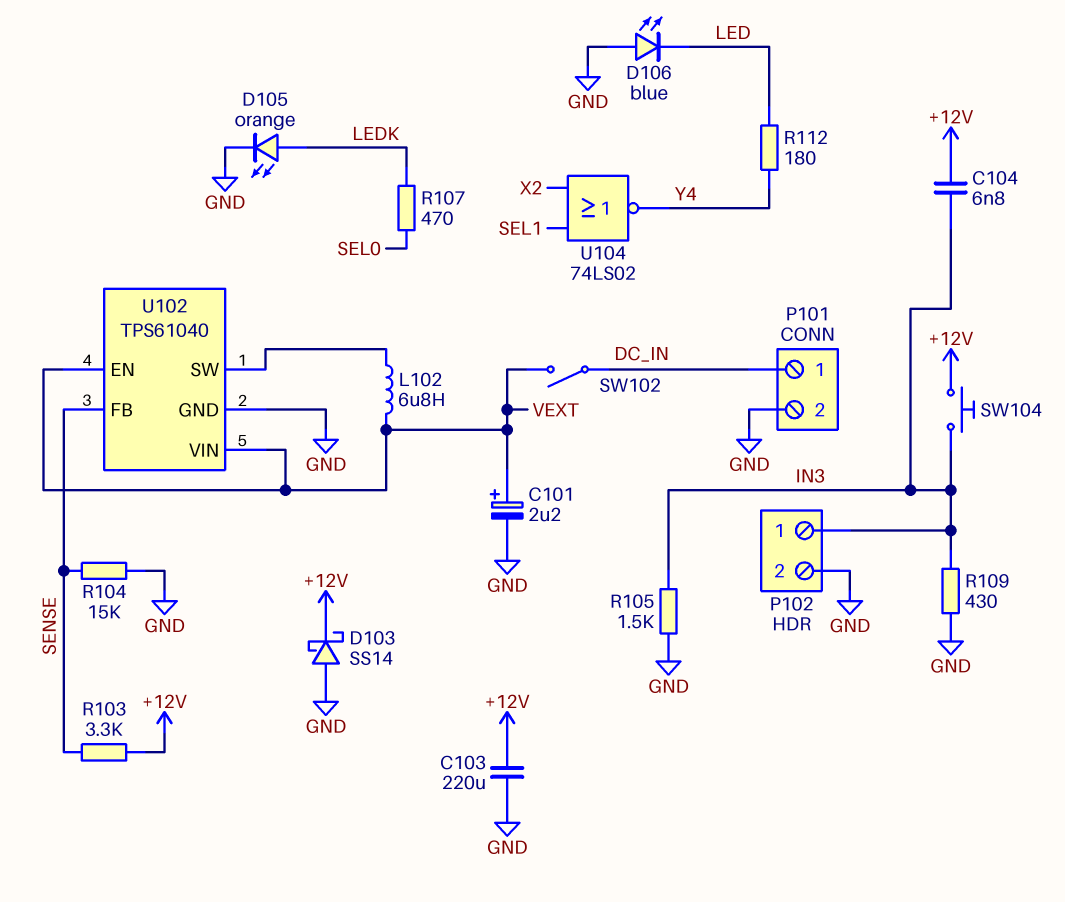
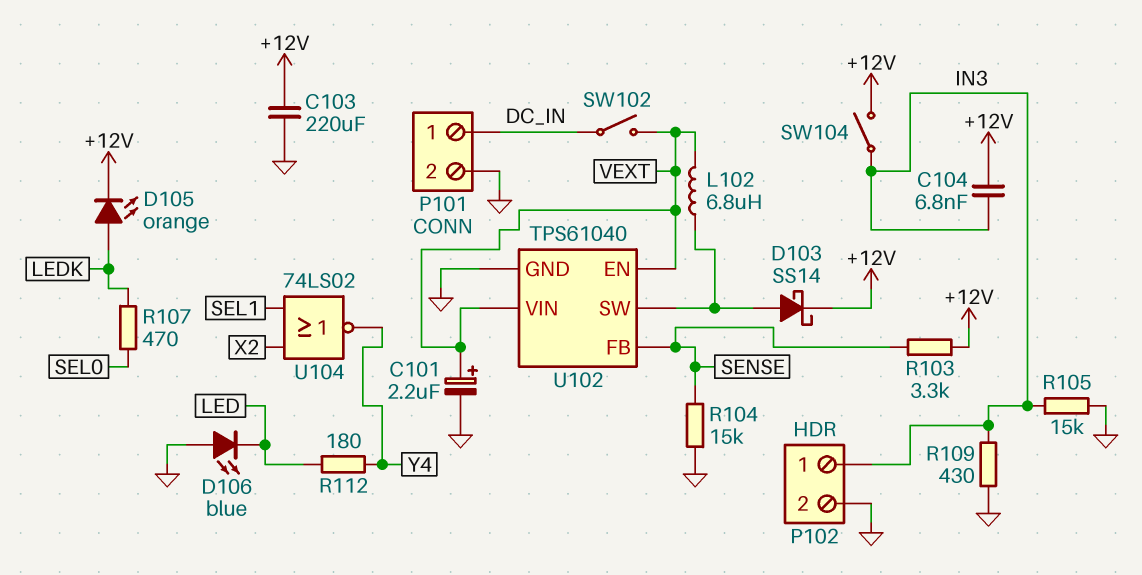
D103: schottky SS14 (A GND, K +12V) -> schottky SS14 (A U102/SW, K +12V)
D105: LED orange (A LEDK, K GND) -> LED orange (A LEDK, K +12V)
R105: 1.5k (GND, IN3) -> 15k (GND, IN3)
SW104: button (+12V, IN3) -> switch (+12V, IN3)

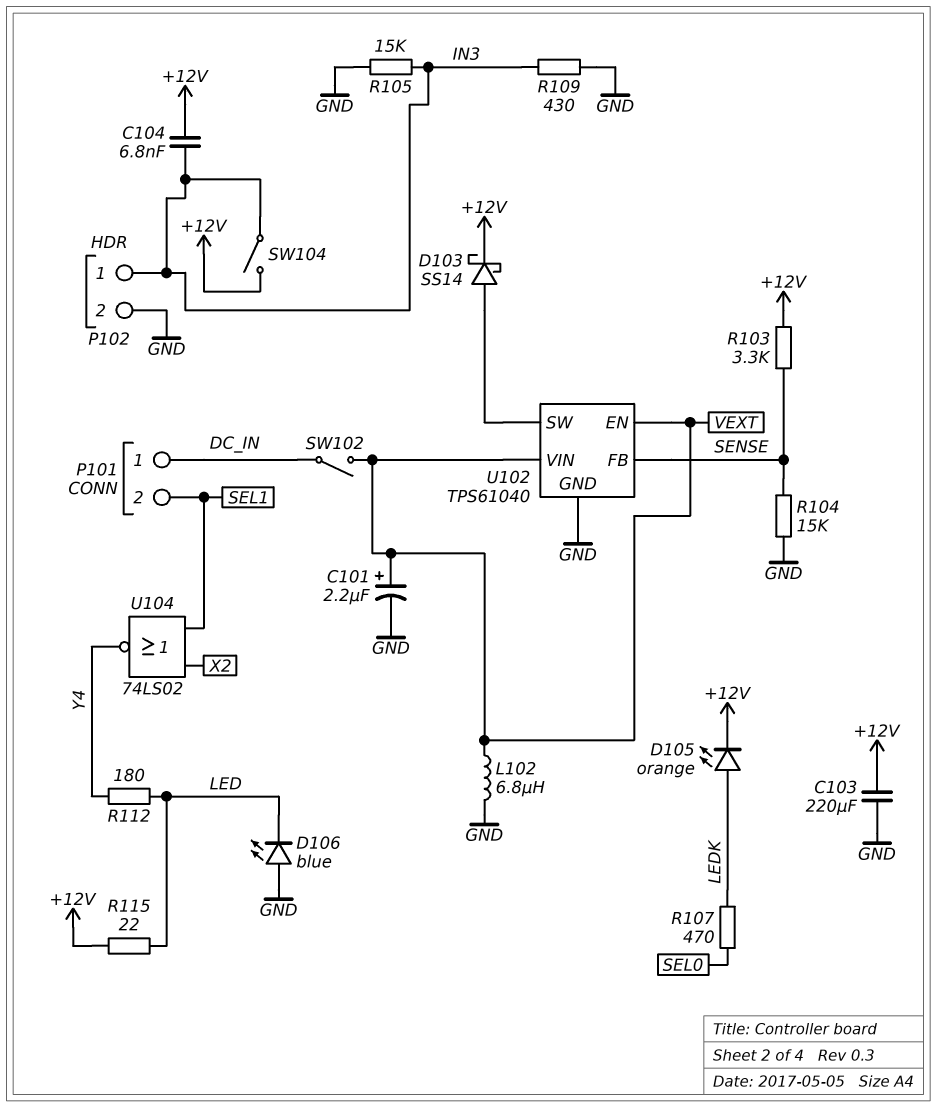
L102: 6.8uH (U102/SW, VEXT) -> 6.8uH (GND, VEXT)
P101 pin 2: GND -> SEL1
R115: none -> 22 (+12V, LED)

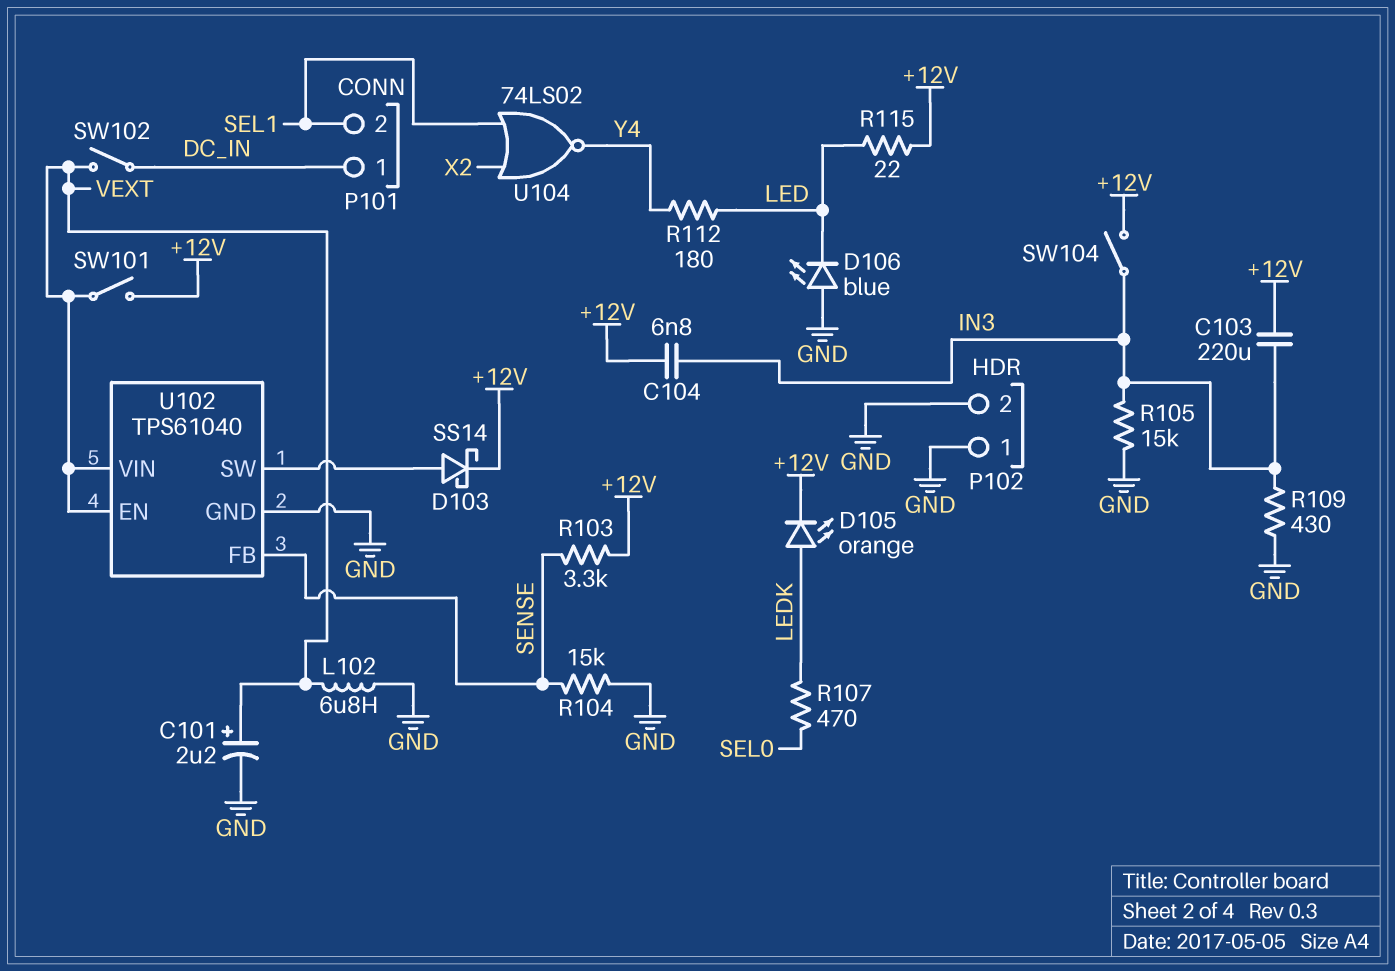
C103: 220uF (+12V, GND) -> 220uF (+12V, IN3)
P102 pin 1: IN3 -> GND
SW101: none -> switch (+12V, VEXT)

